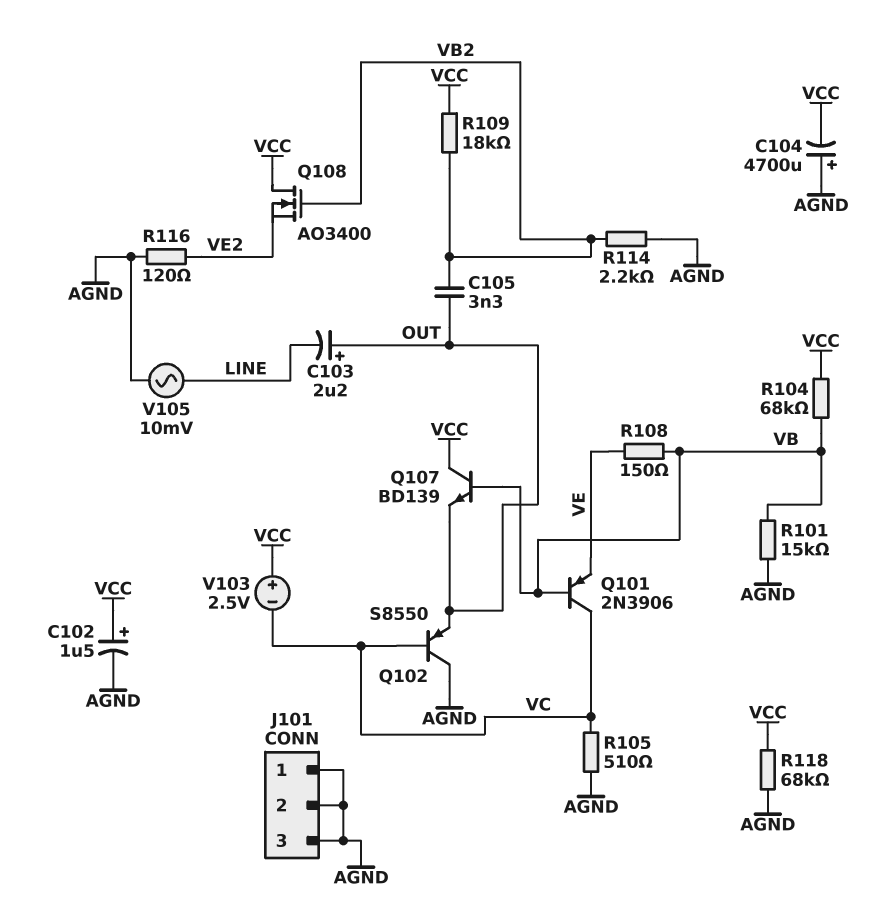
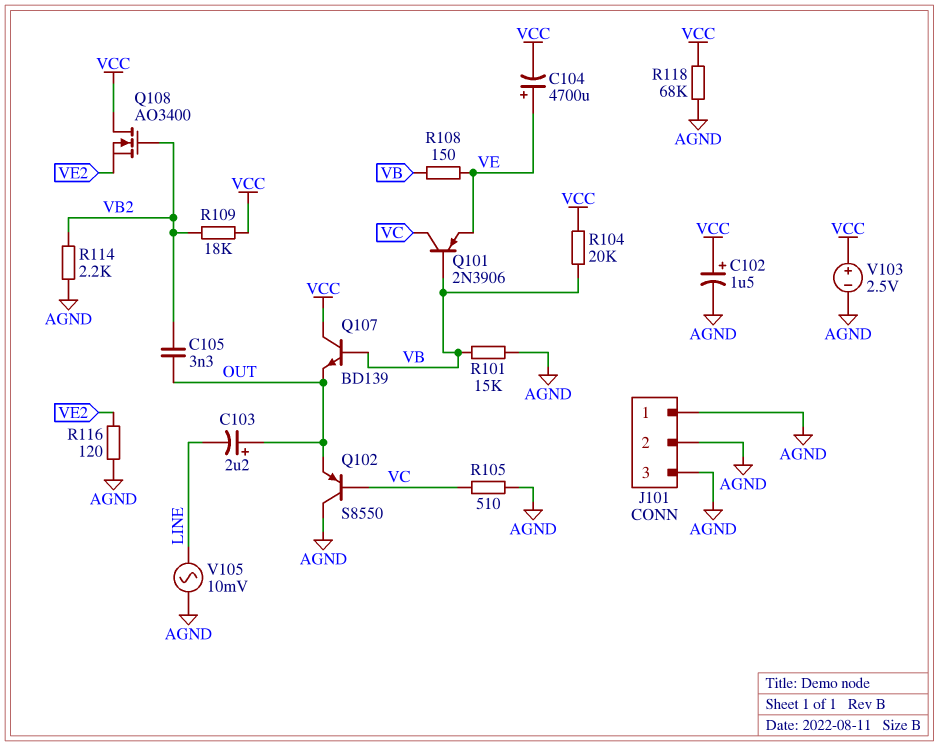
C104: 4700uF (plus AGND, minus VCC) -> 4700uF (plus VE, minus VCC)
R104: 68k (VB, VCC) -> 20k (VB, VCC)
V103: 2.5V (plus VCC, minus VC) -> 2.5V (plus VCC, minus AGND)

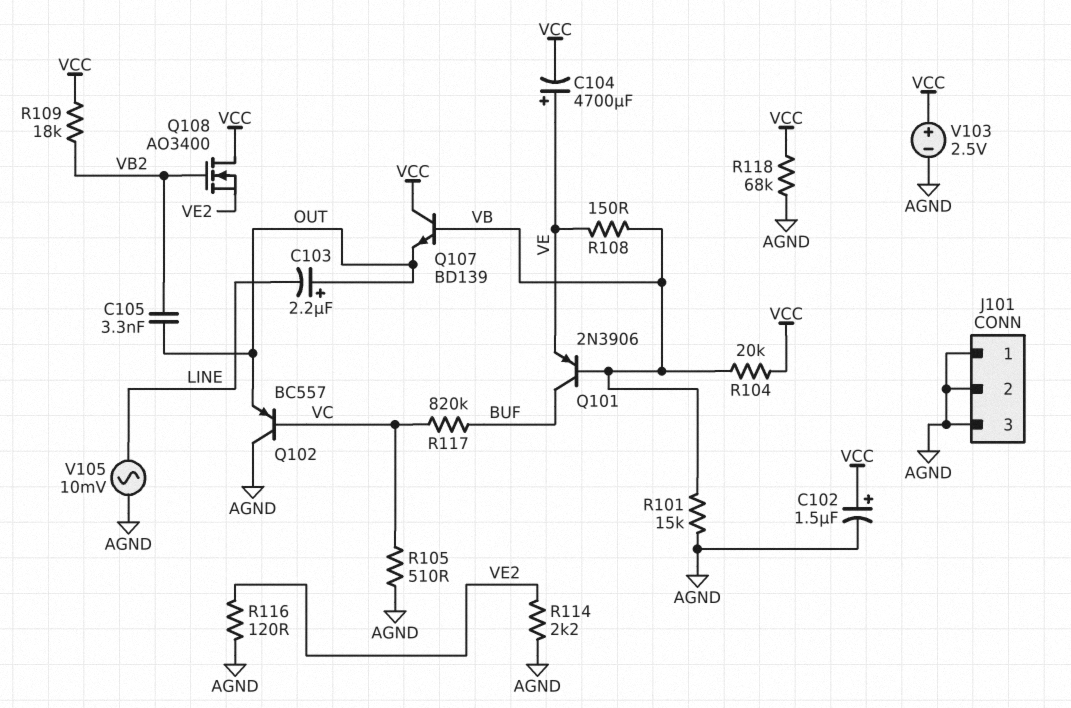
Q101: PNP 2N3906 (B VB, C VC, E VE) -> PNP 2N3906 (B VB, C BUF, E VE)
Q102: PNP S8550 (B VC, C AGND, E OUT) -> PNP BC557 (B VC, C AGND, E OUT)
R114: 2.2k (AGND, VB2) -> 2.2k (AGND, VE2)
R117: none -> 820k (BUF, VC)

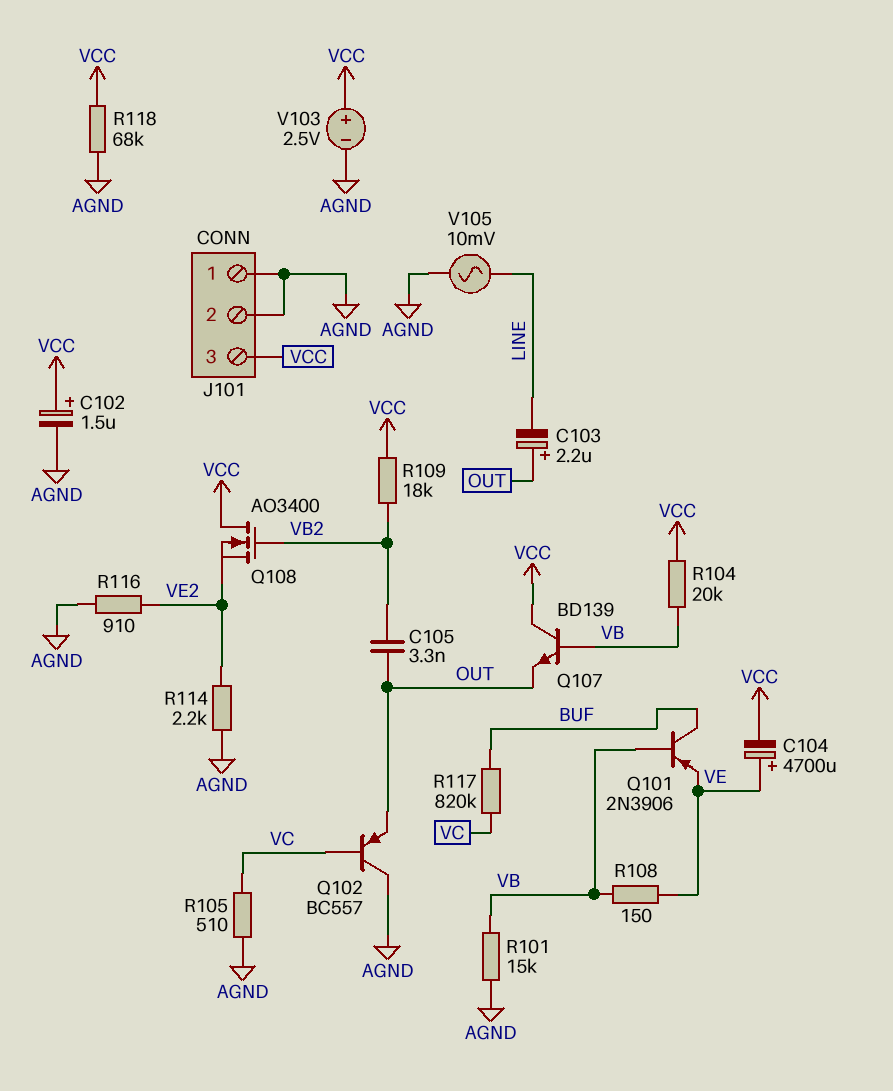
J101 pin 3: AGND -> VCC
R116: 120 (AGND, VE2) -> 910 (AGND, VE2)

